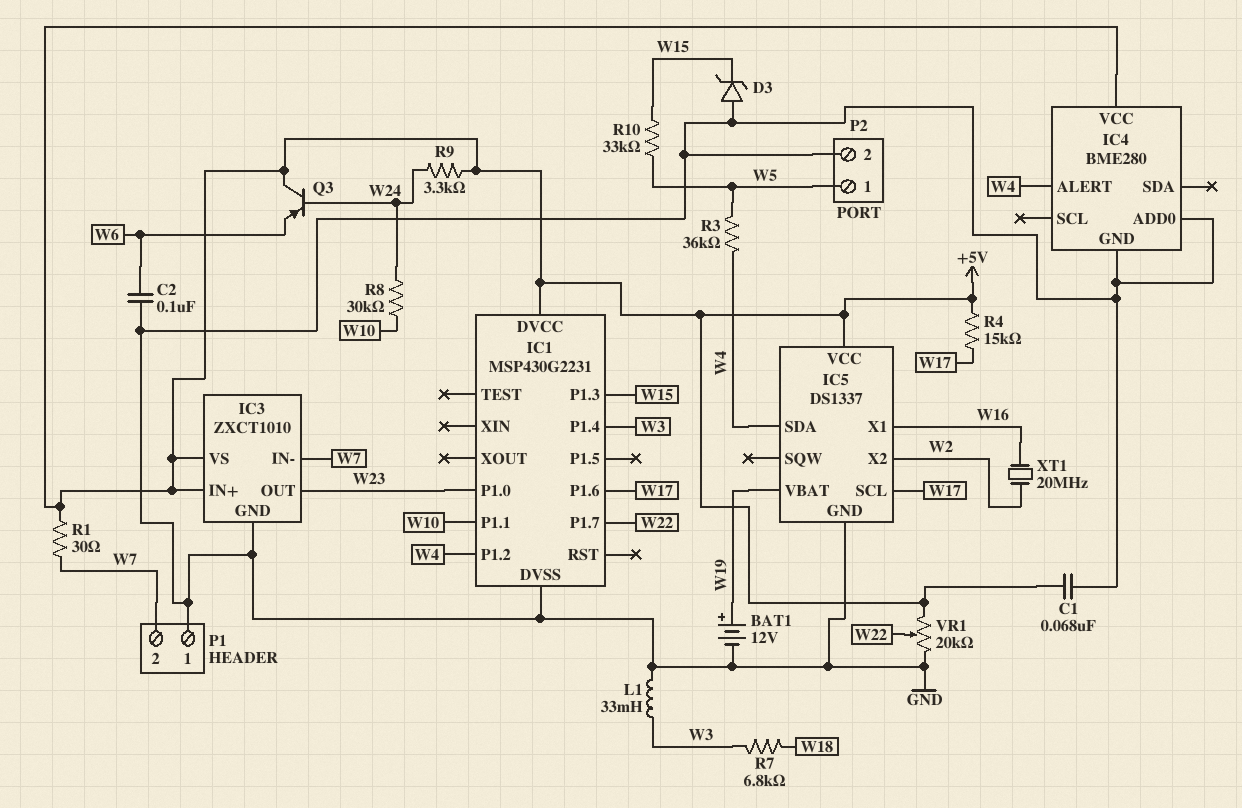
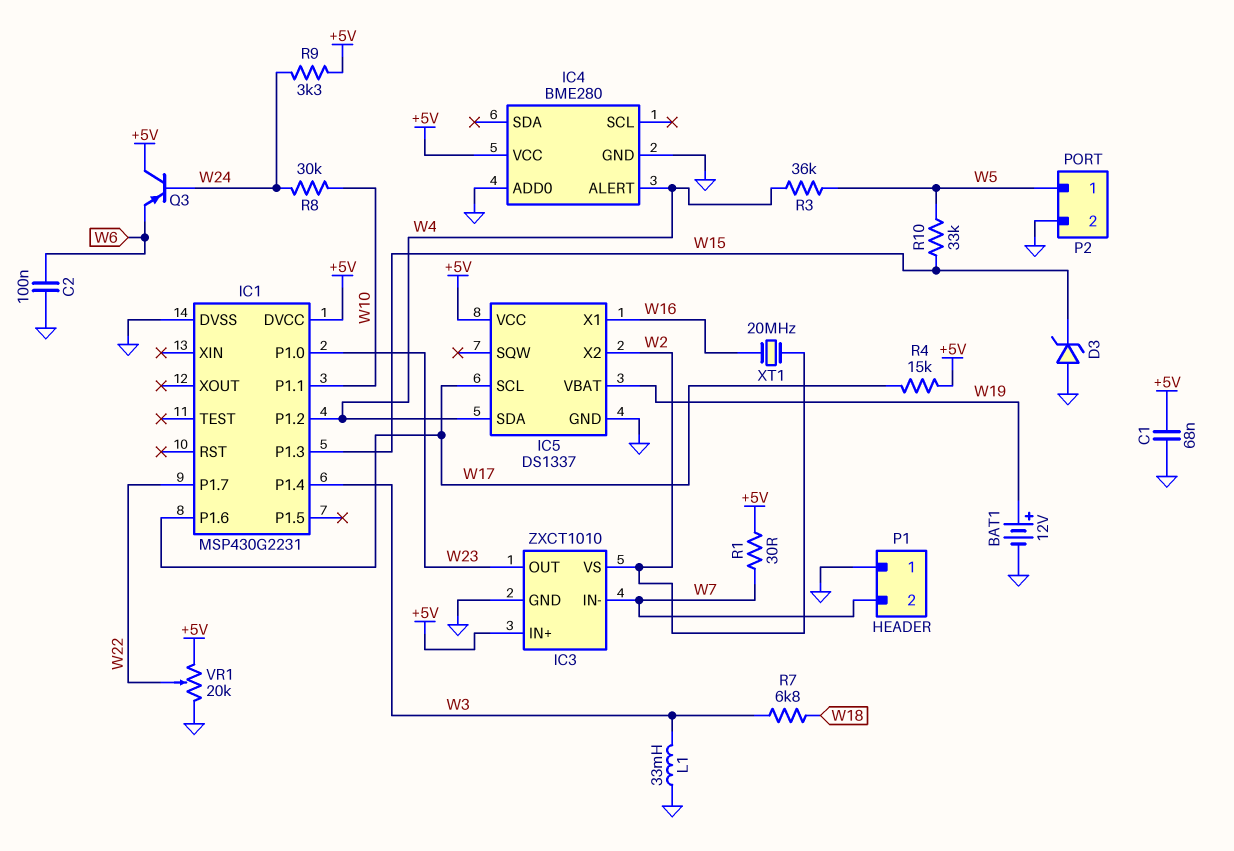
IC3 pin VS: +5V -> W2

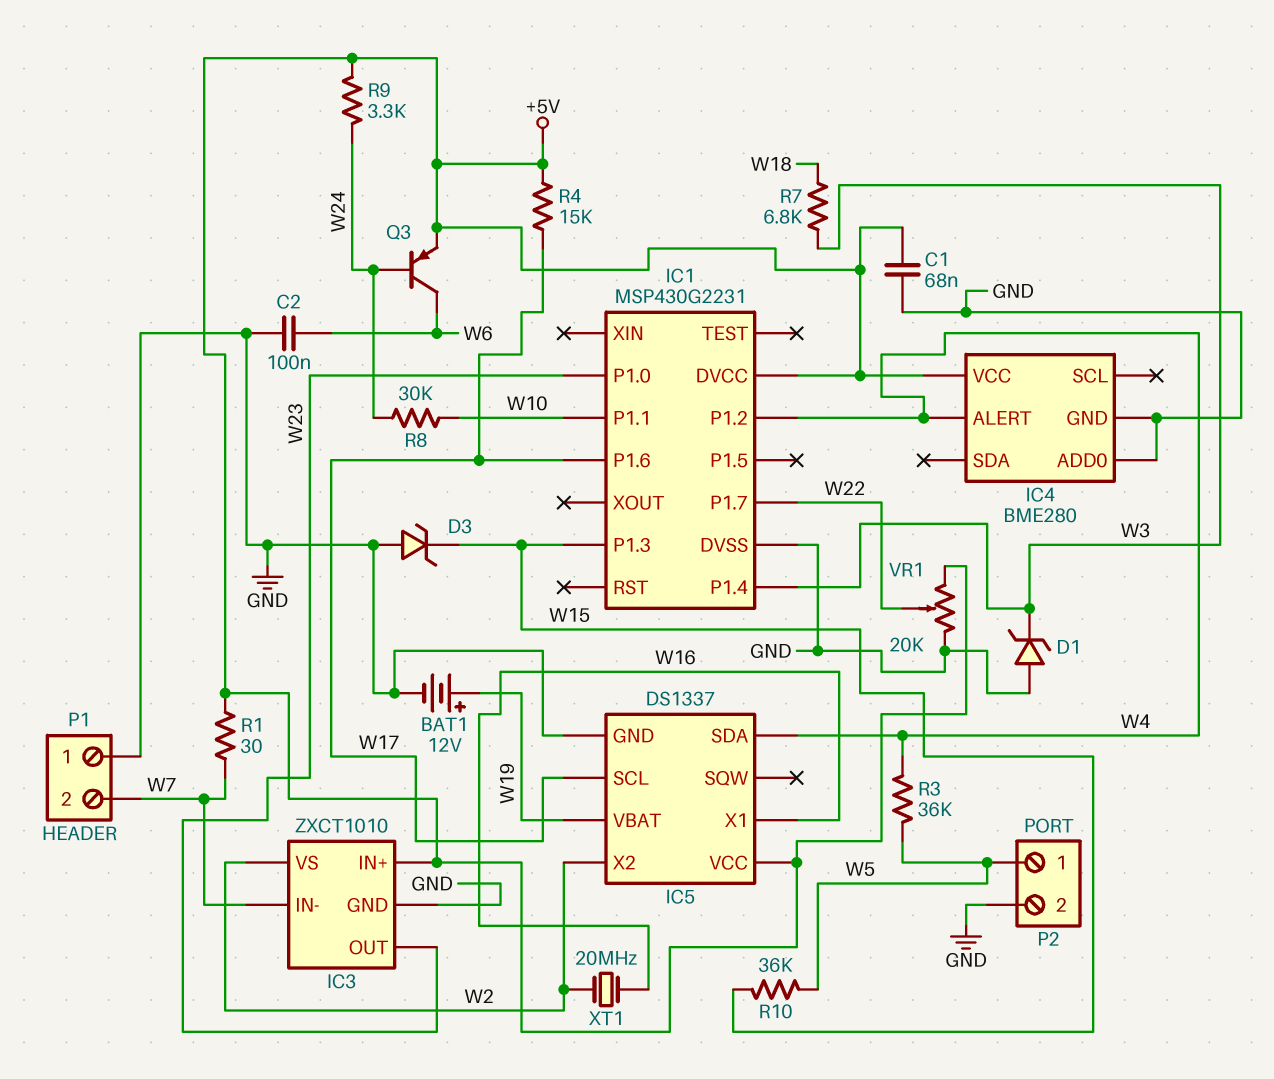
D1: none -> zener (A GND, K W3)
L1: 33mH (GND, W3) -> none
Q3: PNP (B W24, C +5V, E W6) -> PNP (B W24, C W6, E +5V)
R10: 33k (W5, W15) -> 36k (W5, W15)

